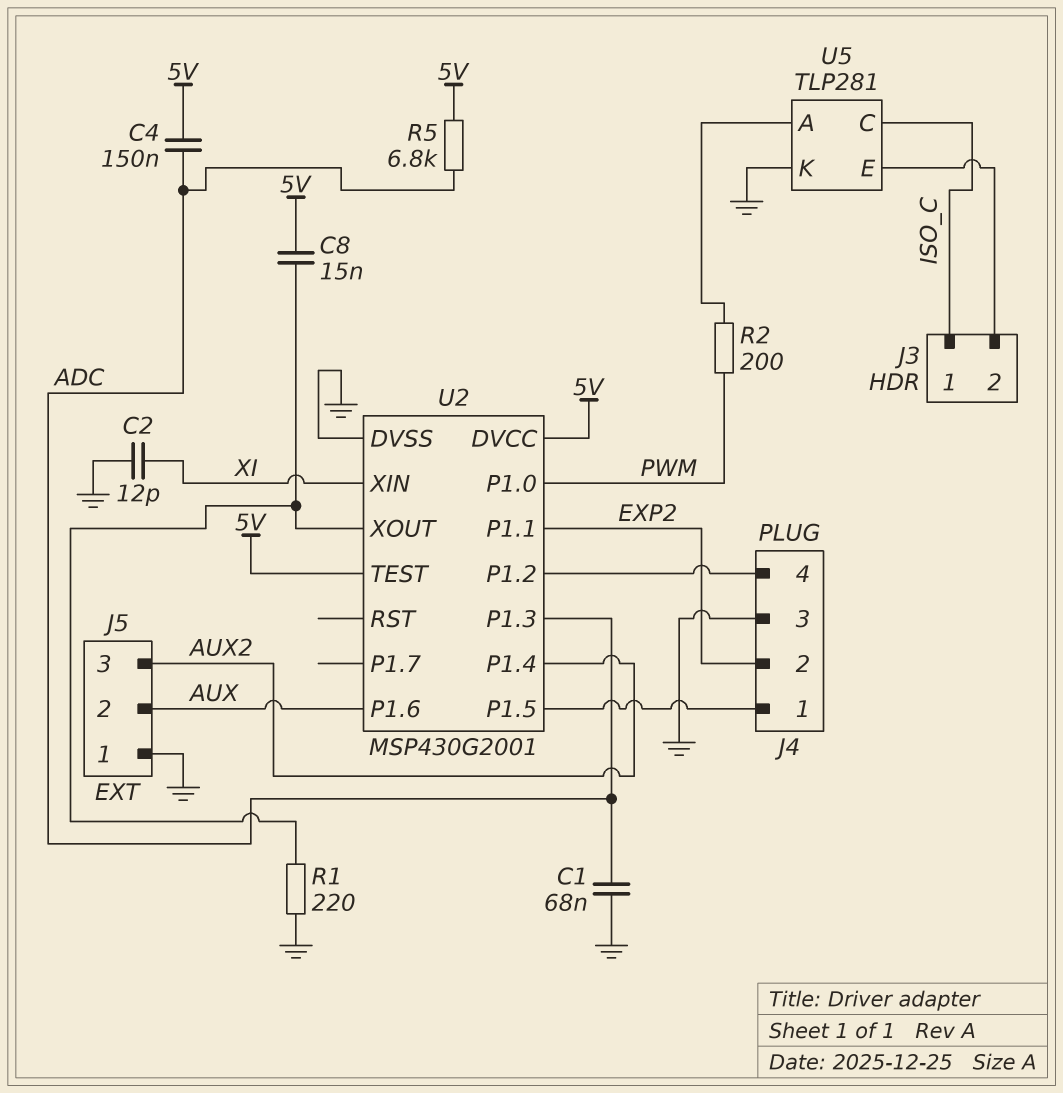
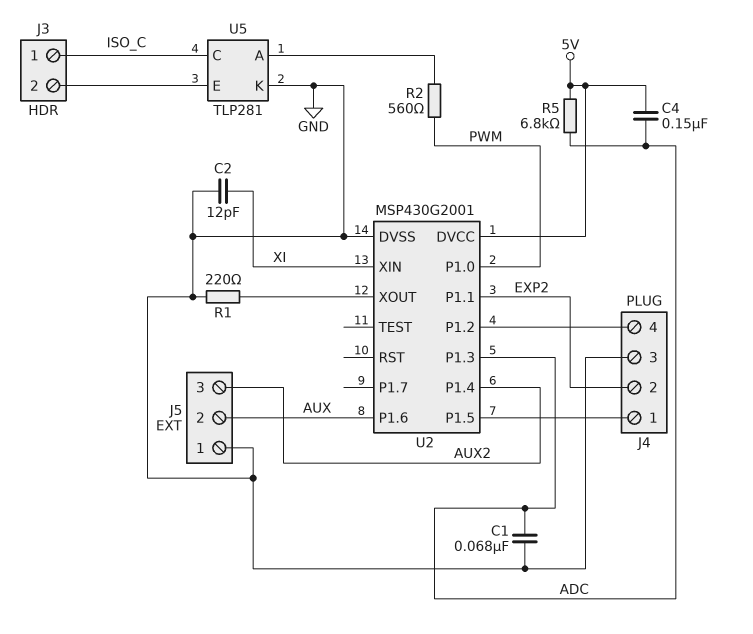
C8: 15nF (5V, U2/XOUT) -> none
R2: 200 (PWM, U5/A) -> 560 (PWM, U5/A)
U2 pin TEST: 5V -> none

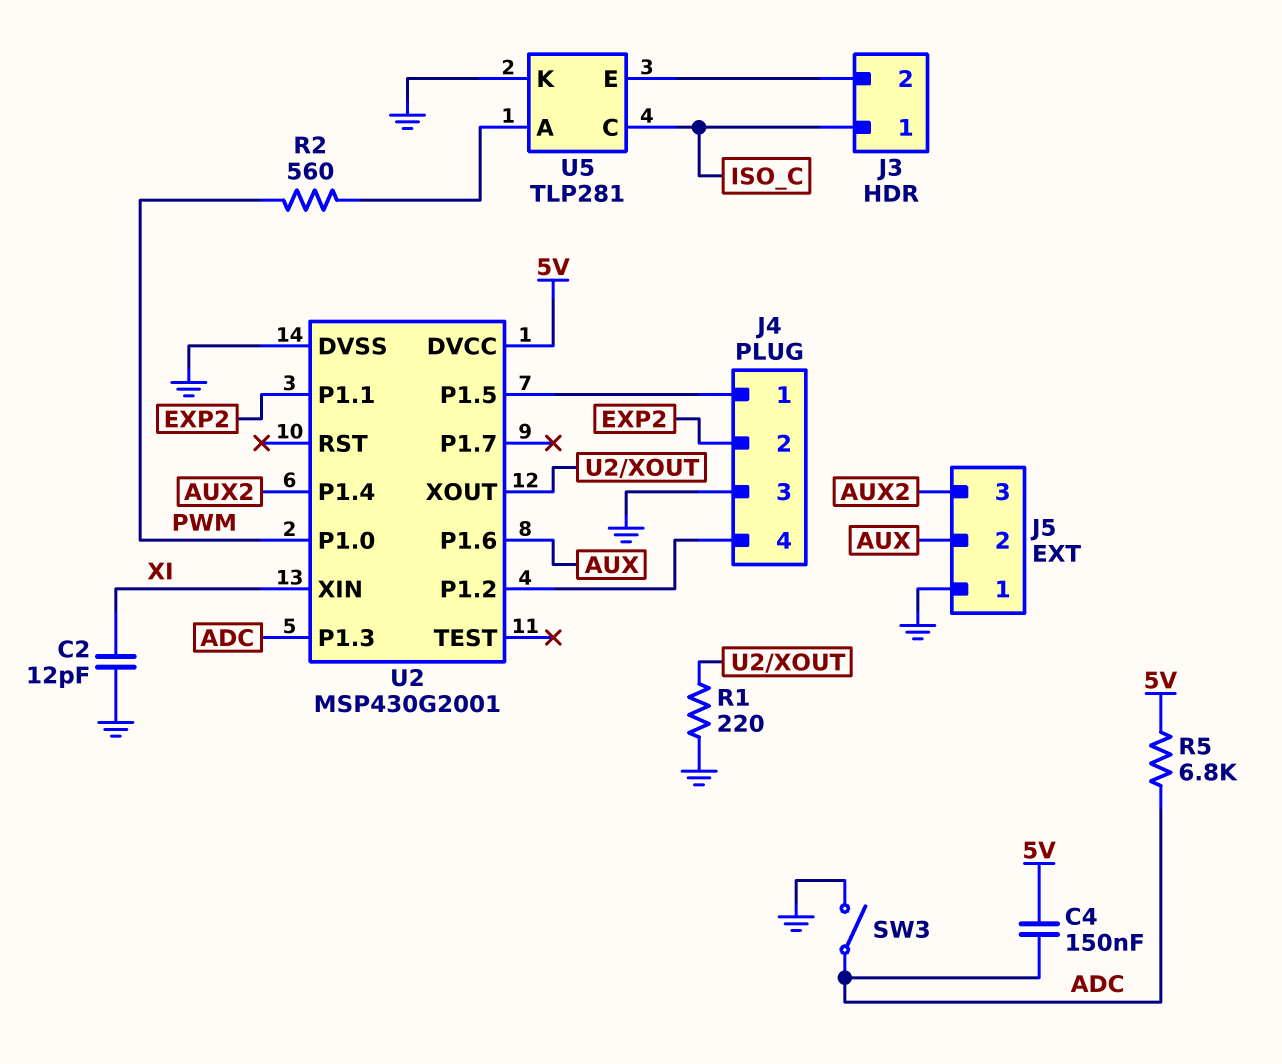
C1: 68nF (ADC, GND) -> none
SW3: none -> switch (ADC, GND)

